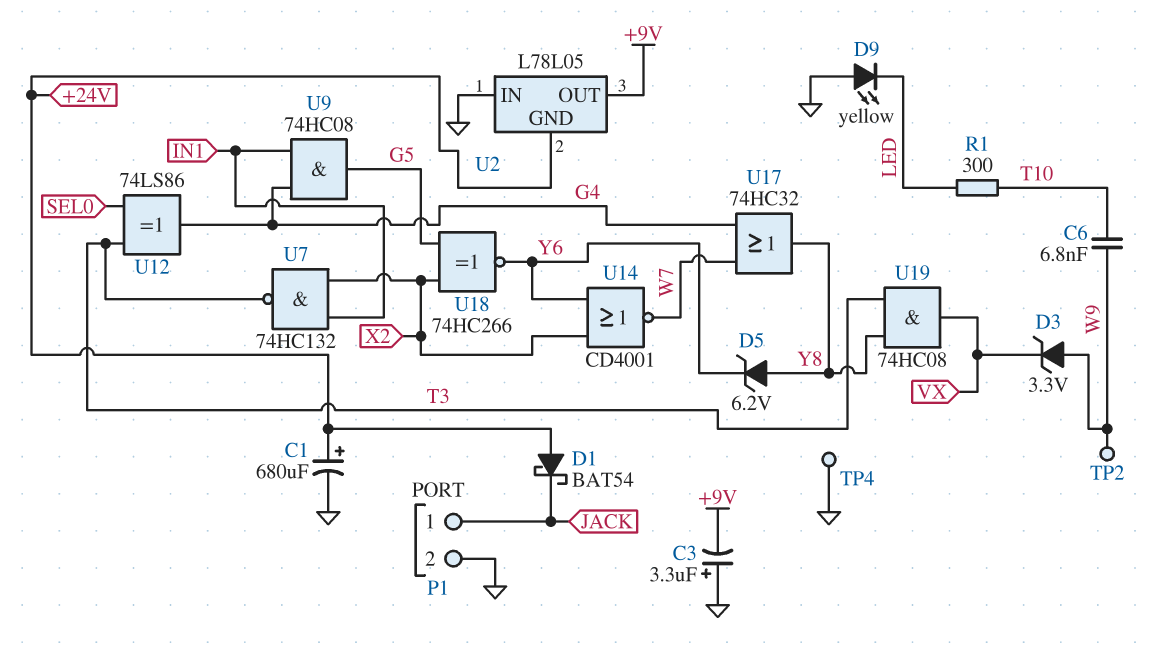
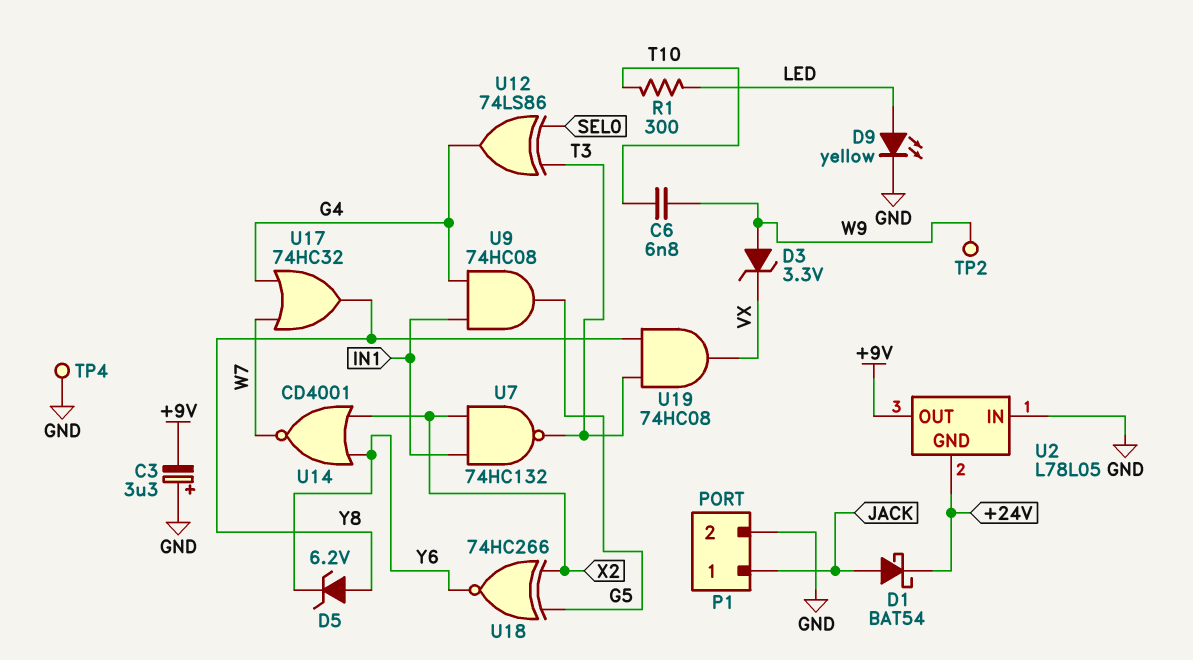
C1: 680uF (plus +24V, minus GND) -> none
D1: schottky BAT54 (A +24V, K JACK) -> schottky BAT54 (A JACK, K +24V)
D9: LED yellow (A GND, K LED) -> LED yellow (A LED, K GND)

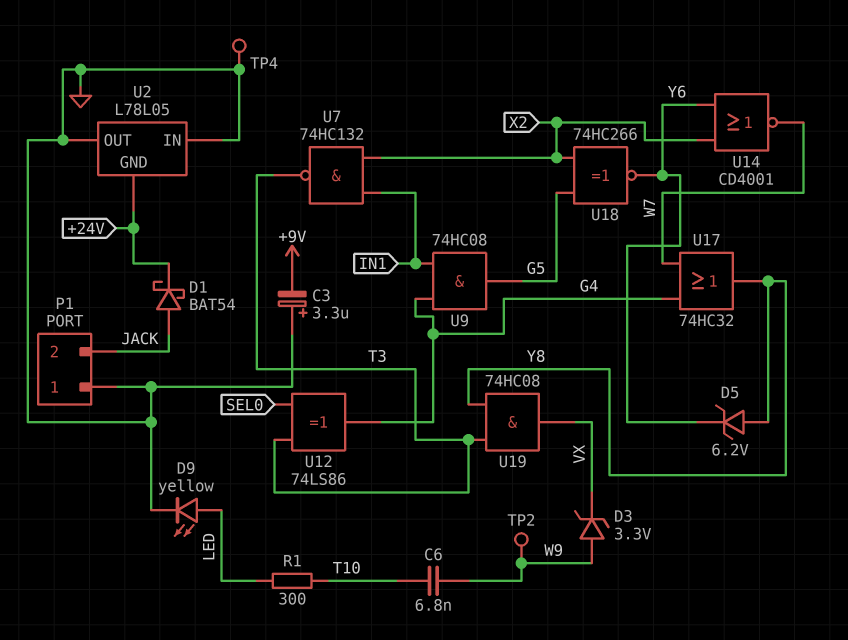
P1 pin 1: JACK -> GND
P1 pin 2: GND -> JACK
U2 pin OUT: +9V -> GND

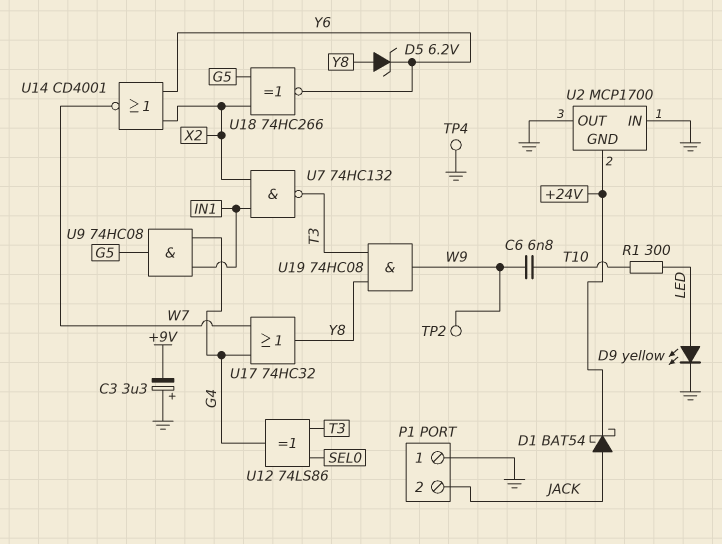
D3: zener 3.3V (A W9, K VX) -> none
U2: L78L05 -> MCP1700
U19: AND 74HC08 (in T3, in Y8, out VX) -> AND 74HC08 (in T3, in Y8, out W9)

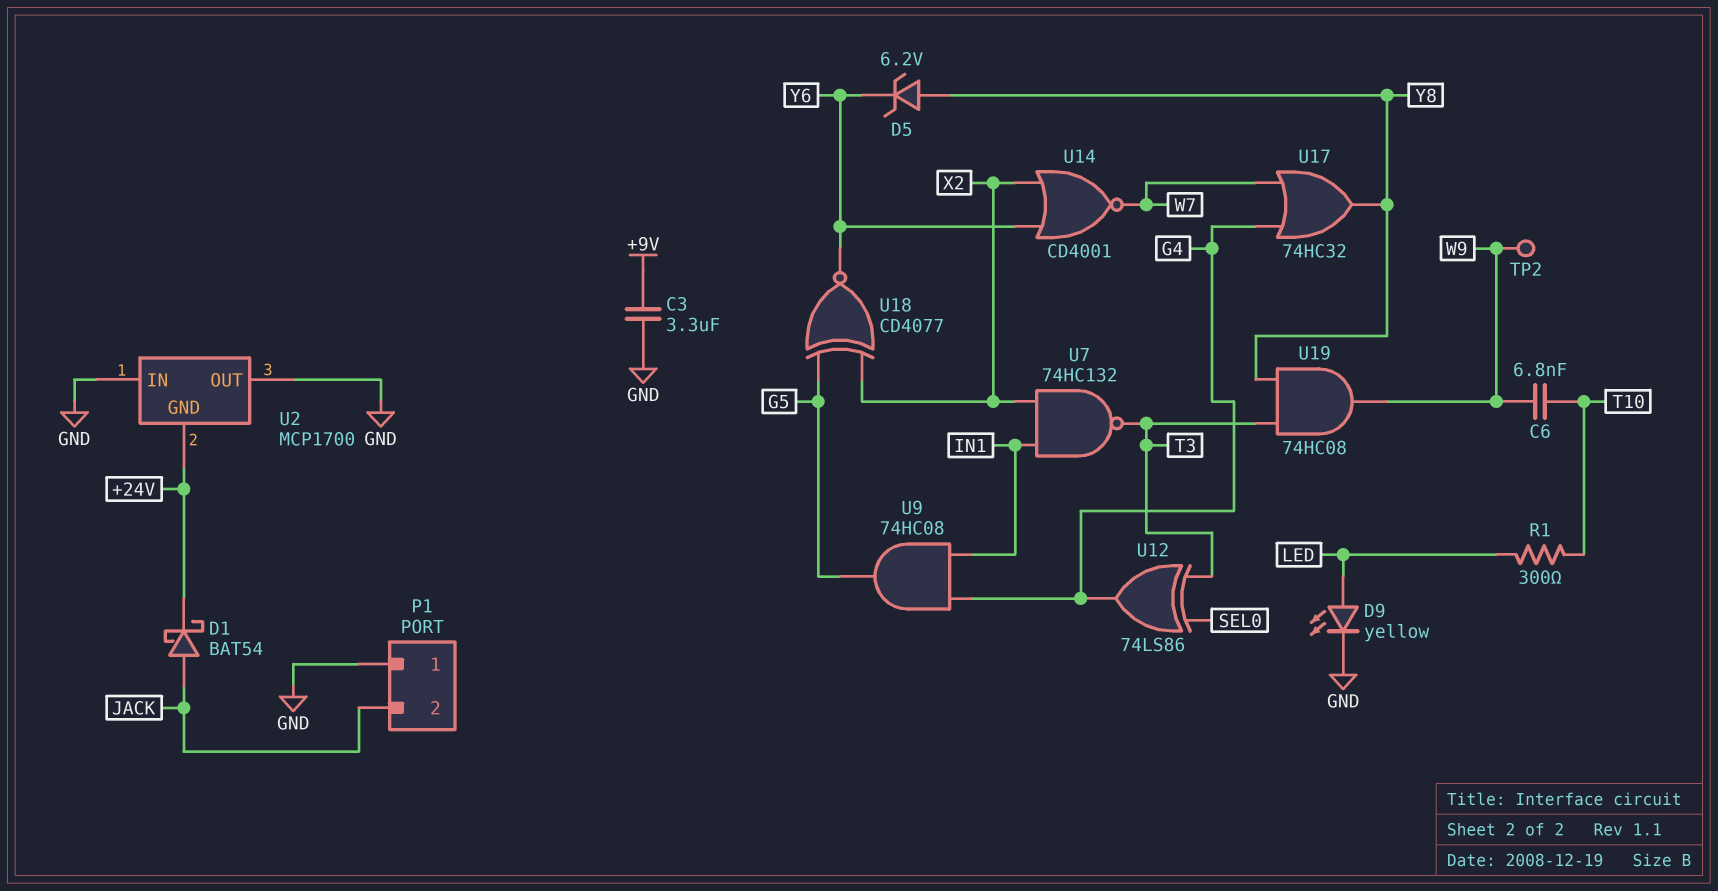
C3: 3.3uF (plus GND, minus +9V) -> 3.3uF (+9V, GND)
TP4: test point (GND) -> none
U18: XNOR 74HC266 (in G5, in X2, out Y6) -> XNOR CD4077 (in G5, in X2, out Y6)

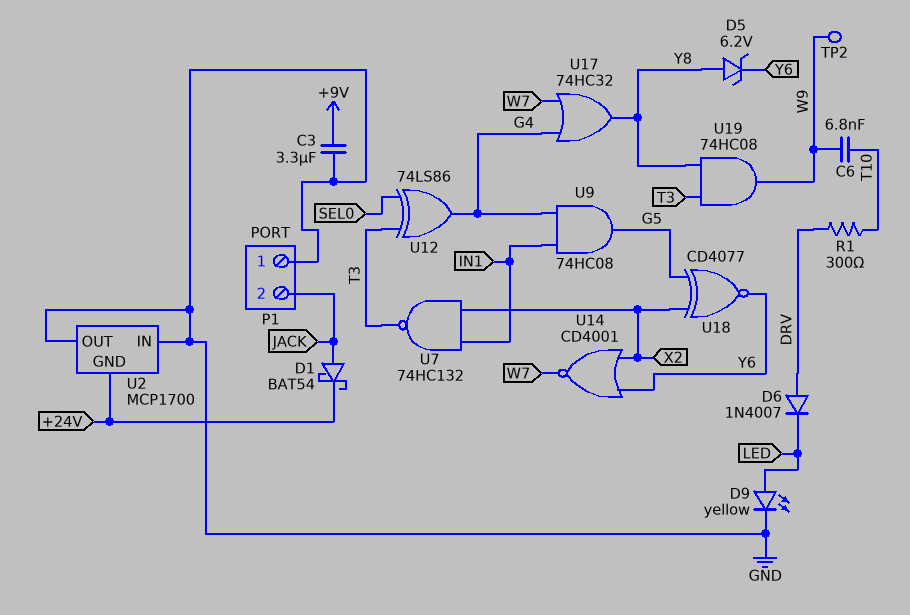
D6: none -> diode 1N4007 (A DRV, K LED)
R1: 300 (LED, T10) -> 300 (DRV, T10)

